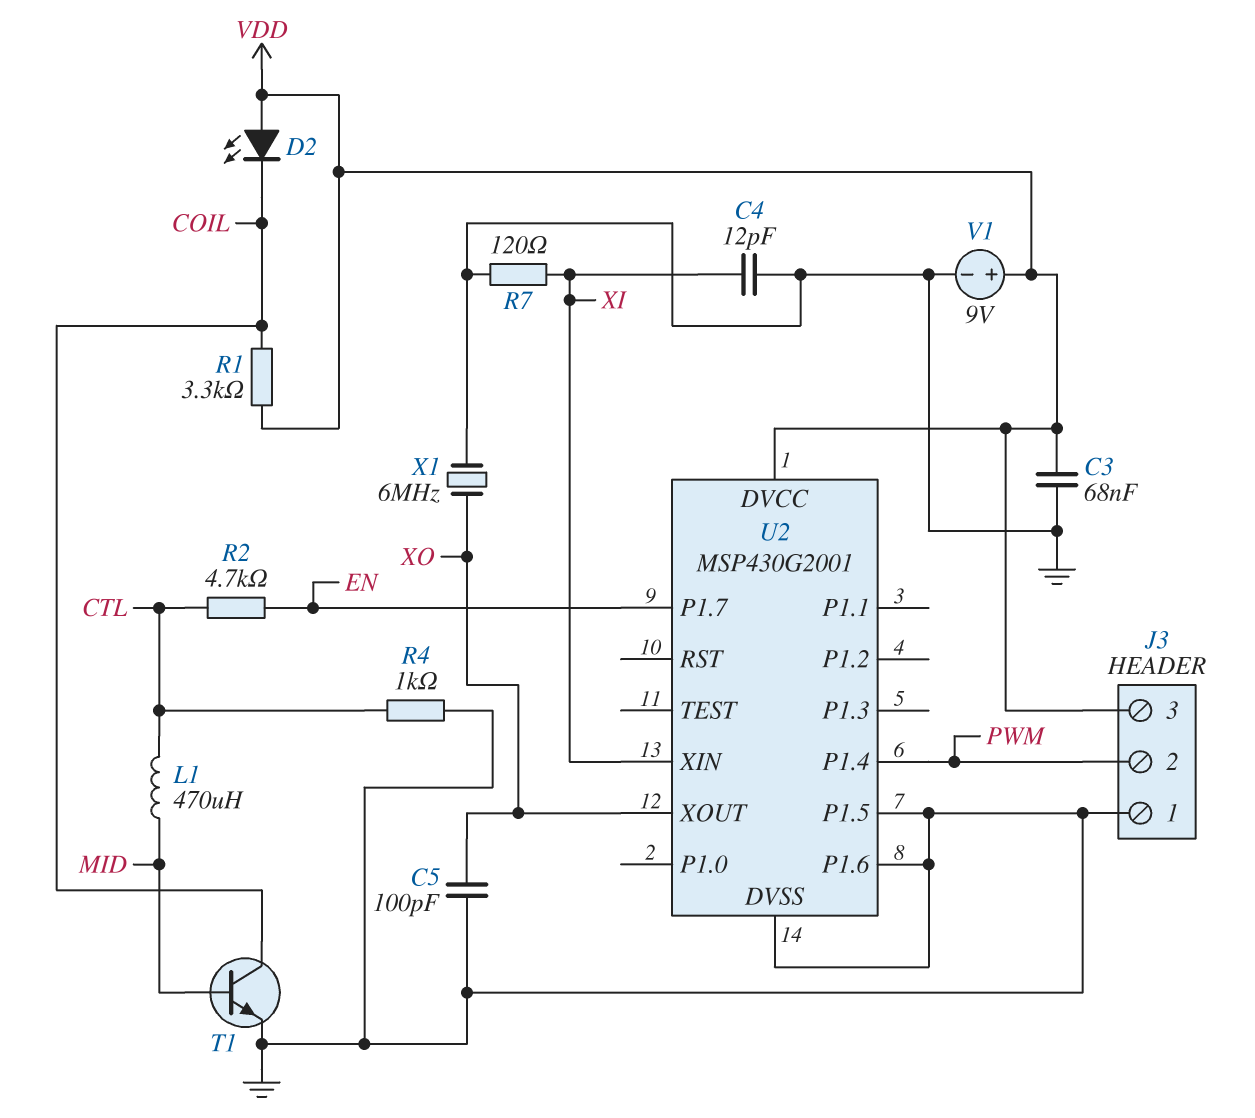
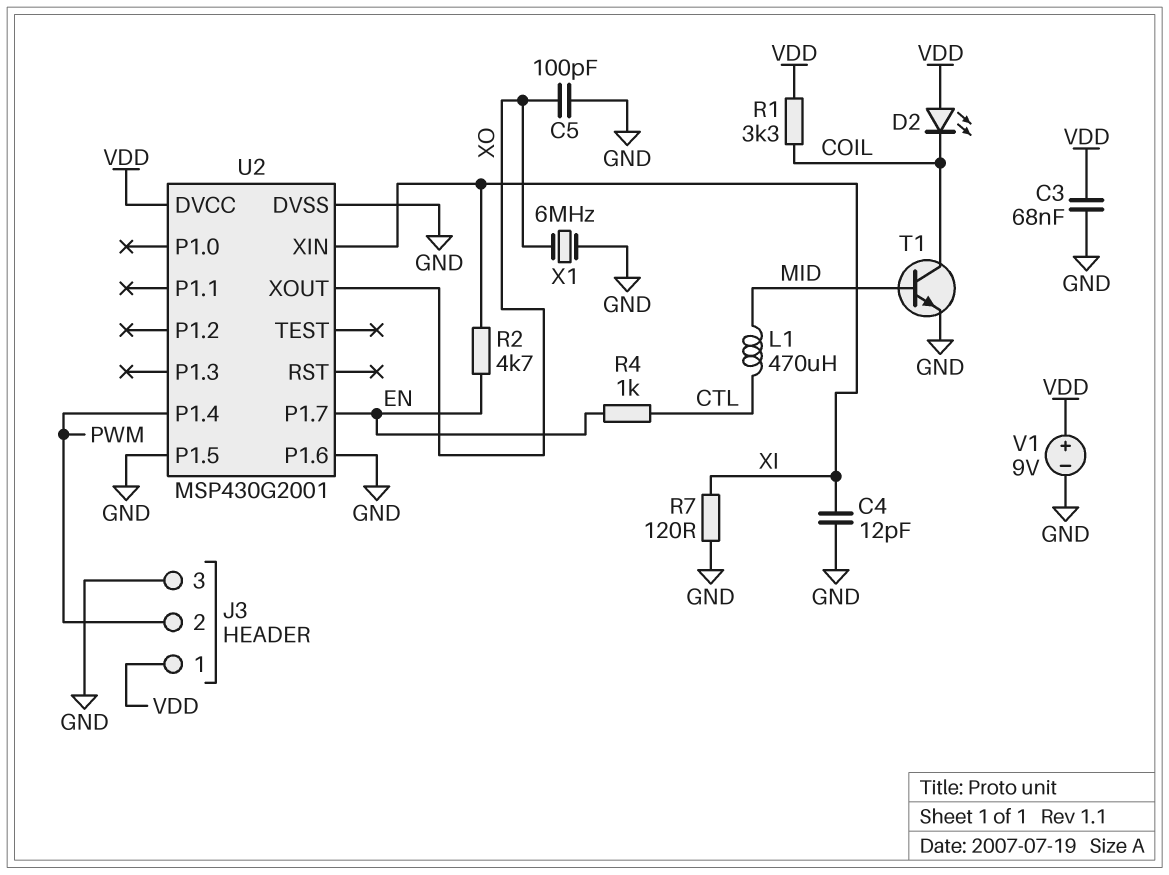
J3 pin 1: GND -> VDD
J3 pin 3: VDD -> GND
R2: 4.7k (CTL, EN) -> 4.7k (EN, XI)
R4: 1k (CTL, GND) -> 1k (CTL, EN)

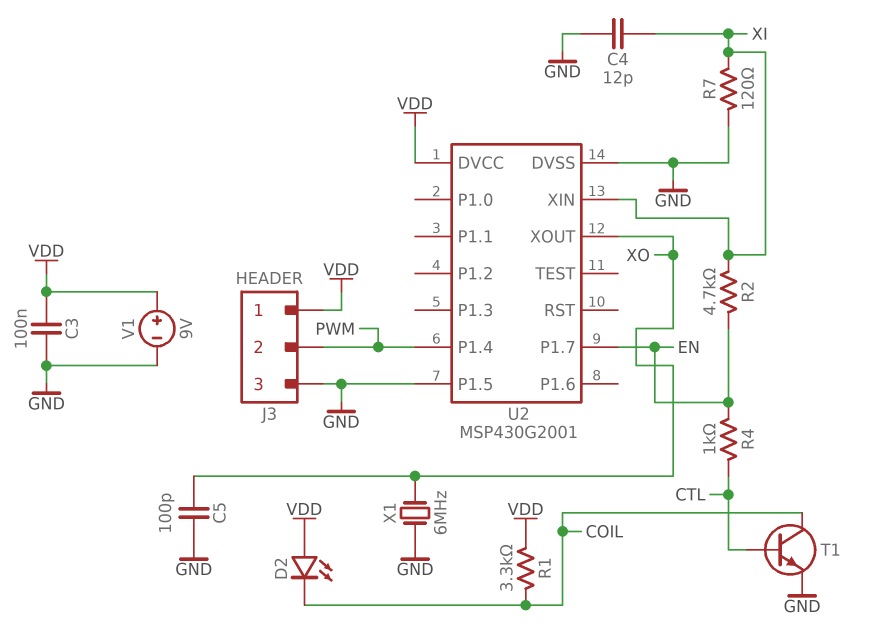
C3: 68nF (GND, VDD) -> 100nF (GND, VDD)
L1: 470uH (CTL, MID) -> none
T1: NPN (B MID, C COIL, E GND) -> NPN (B CTL, C COIL, E GND)
U2 pin P1.6: GND -> none

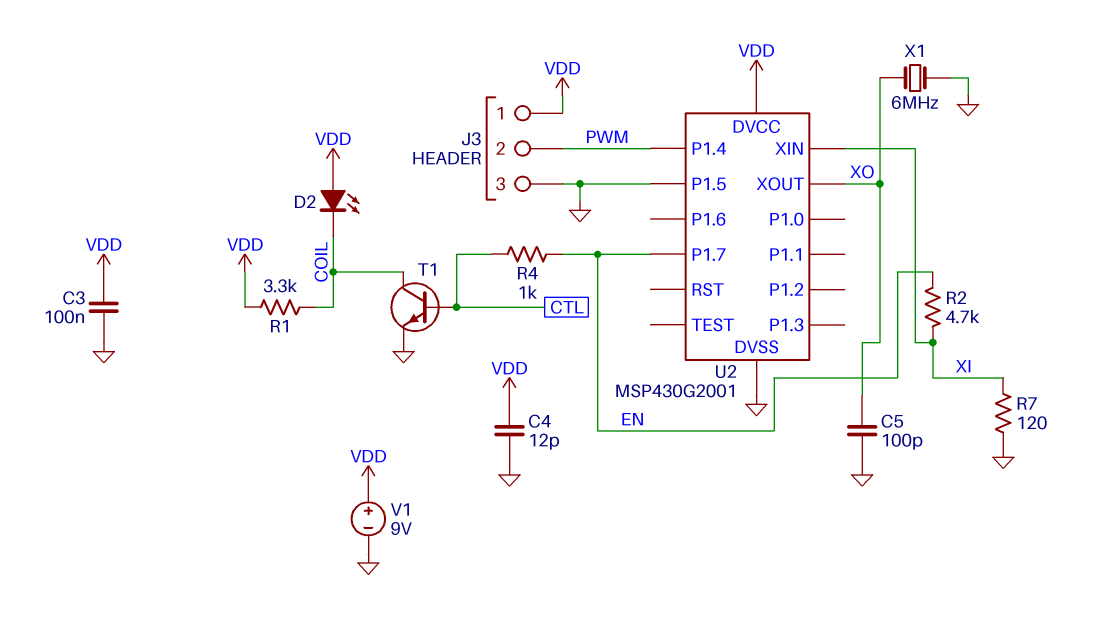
C4: 12pF (GND, XI) -> 12pF (GND, VDD)

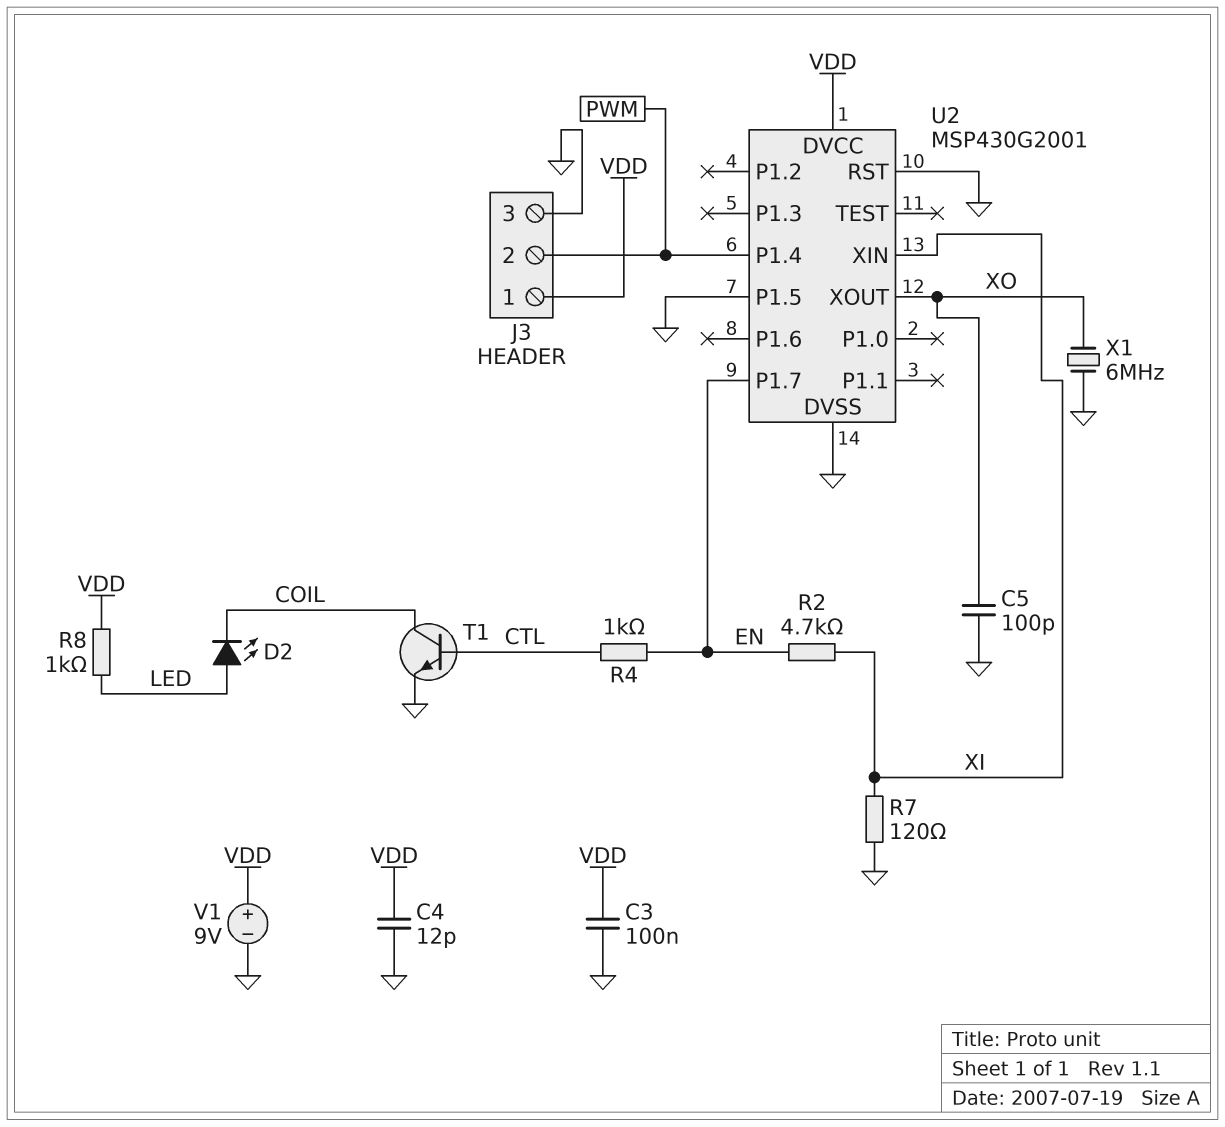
D2: LED (A VDD, K COIL) -> LED (A LED, K COIL)
R1: 3.3k (COIL, VDD) -> none
R8: none -> 1k (LED, VDD)
U2 pin RST: none -> GND

